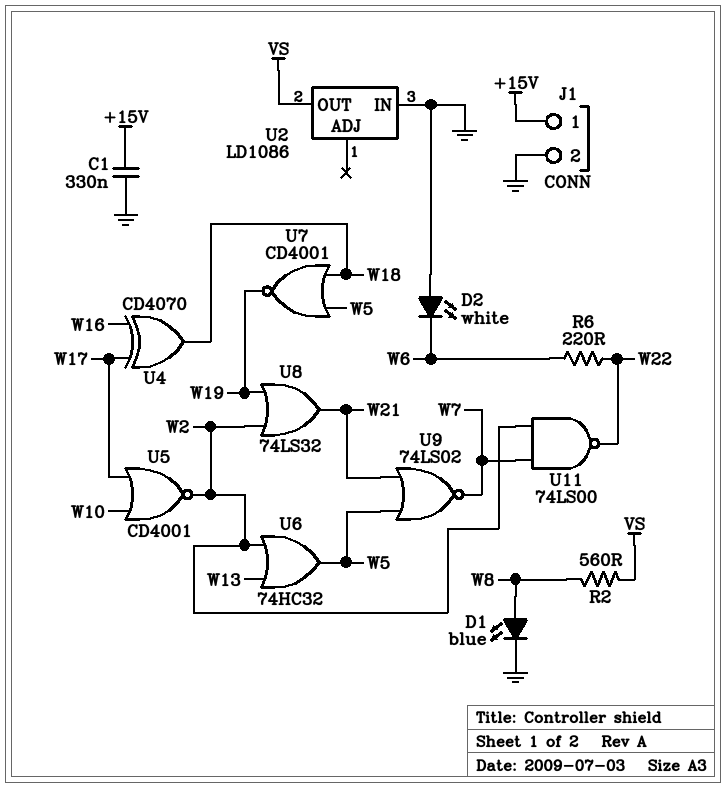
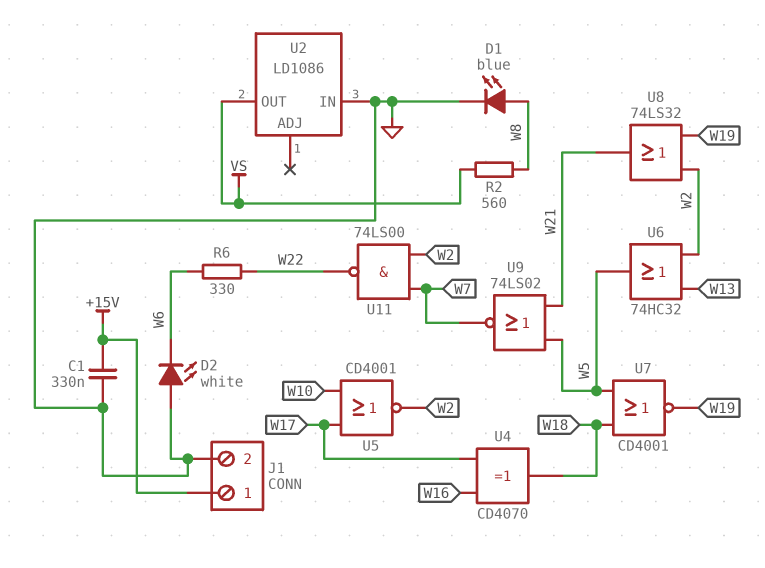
R6: 220 (W6, W22) -> 330 (W6, W22)

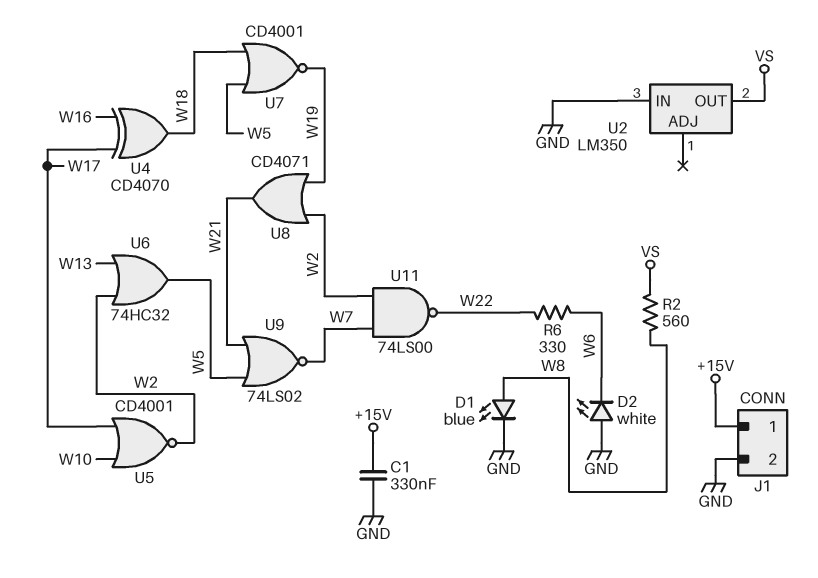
U2: LD1086 -> LM350
U8: OR 74LS32 (in W2, in W19, out W21) -> OR CD4071 (in W2, in W19, out W21)

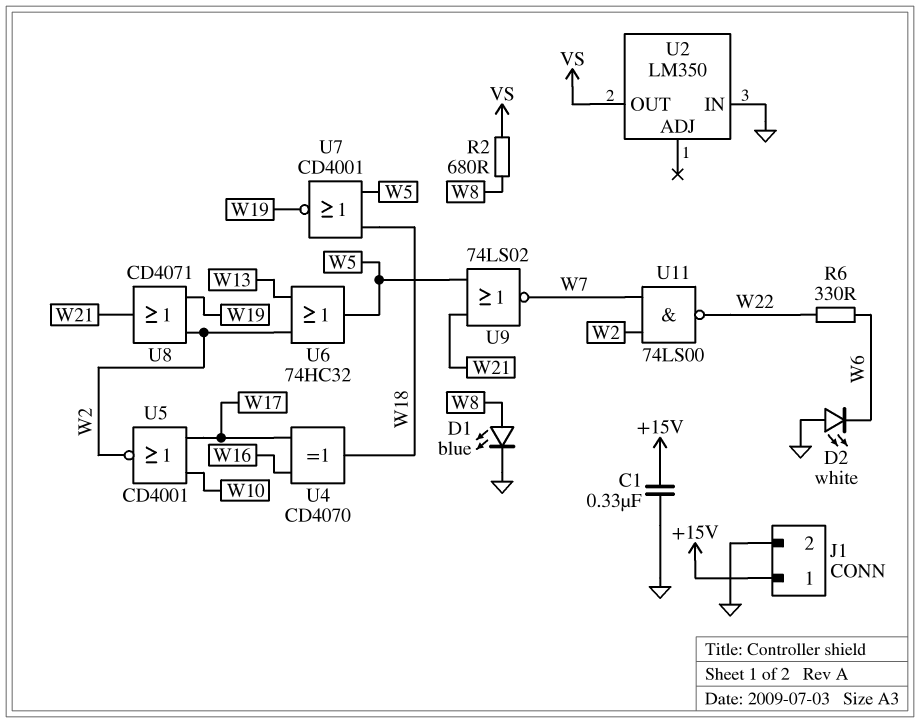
R2: 560 (VS, W8) -> 680 (VS, W8)

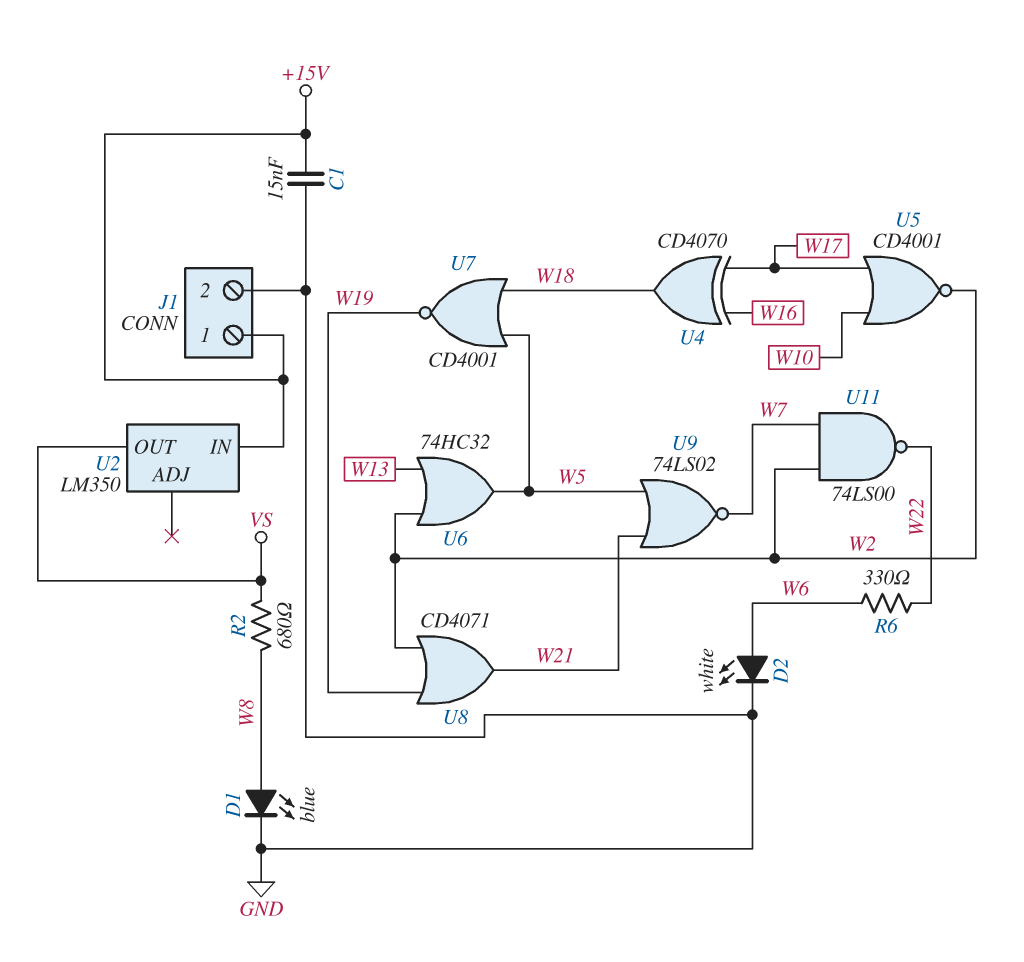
C1: 330nF (+15V, GND) -> 15nF (+15V, GND)
D2: LED white (A GND, K W6) -> LED white (A W6, K GND)
U2 pin IN: GND -> +15V

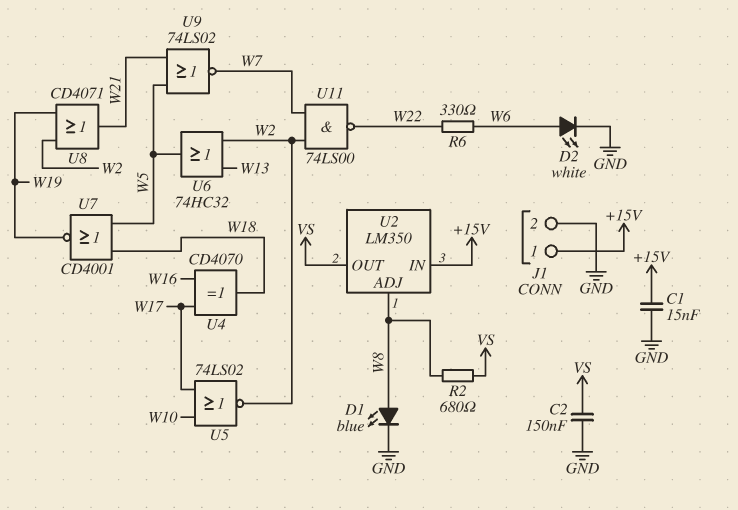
C2: none -> 150nF (GND, VS)
U2 pin ADJ: none -> W8
U5: NOR CD4001 (in W10, in W17, out W2) -> NOR 74LS02 (in W10, in W17, out W2)

